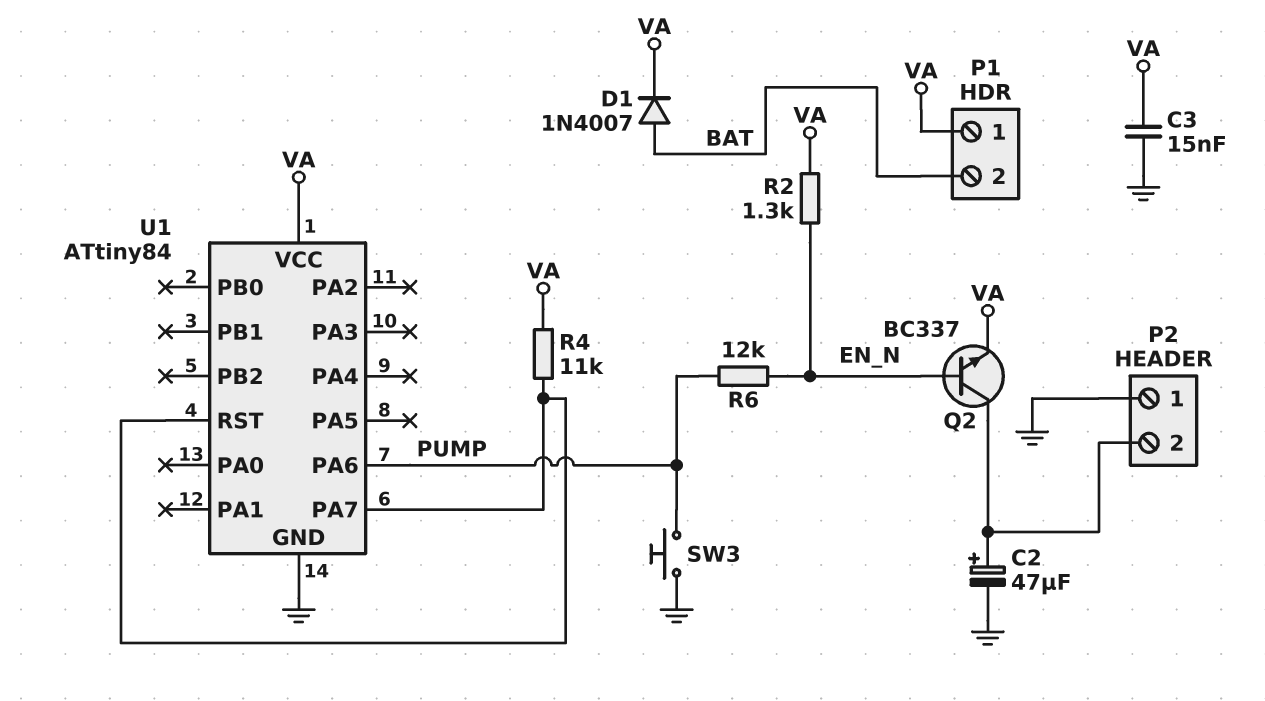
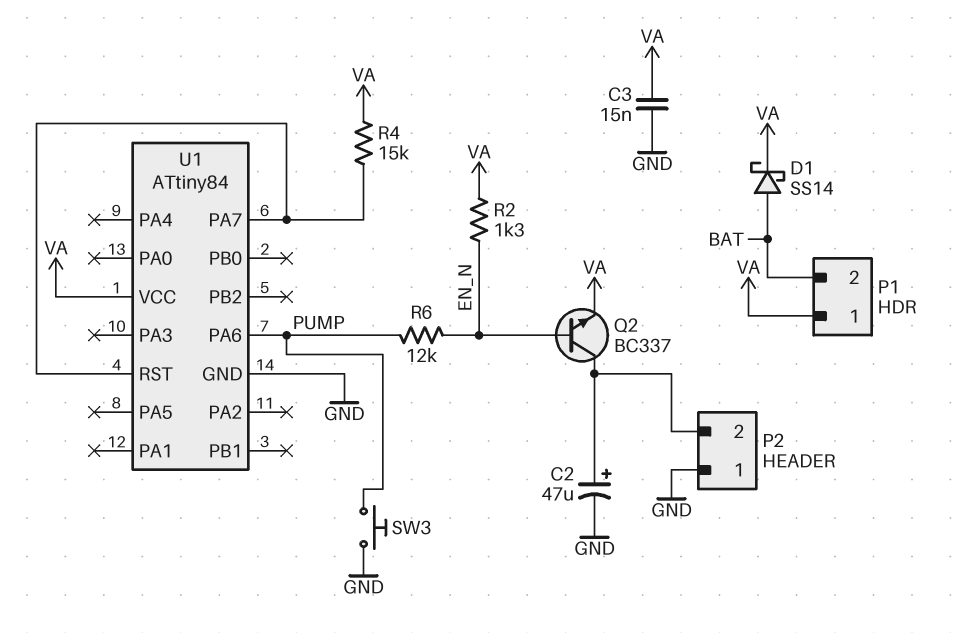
D1: diode 1N4007 (A BAT, K VA) -> schottky SS14 (A BAT, K VA)
R4: 11k (U1/PA7, VA) -> 15k (U1/PA7, VA)

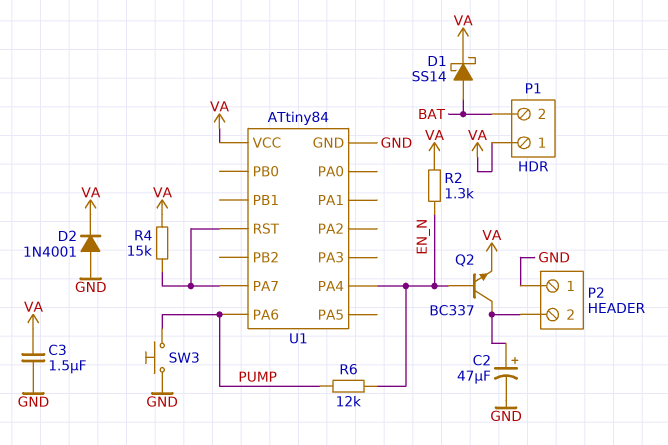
C3: 15nF (GND, VA) -> 1.5uF (GND, VA)
D2: none -> diode 1N4001 (A GND, K VA)
U1 pin PA4: none -> EN_N

